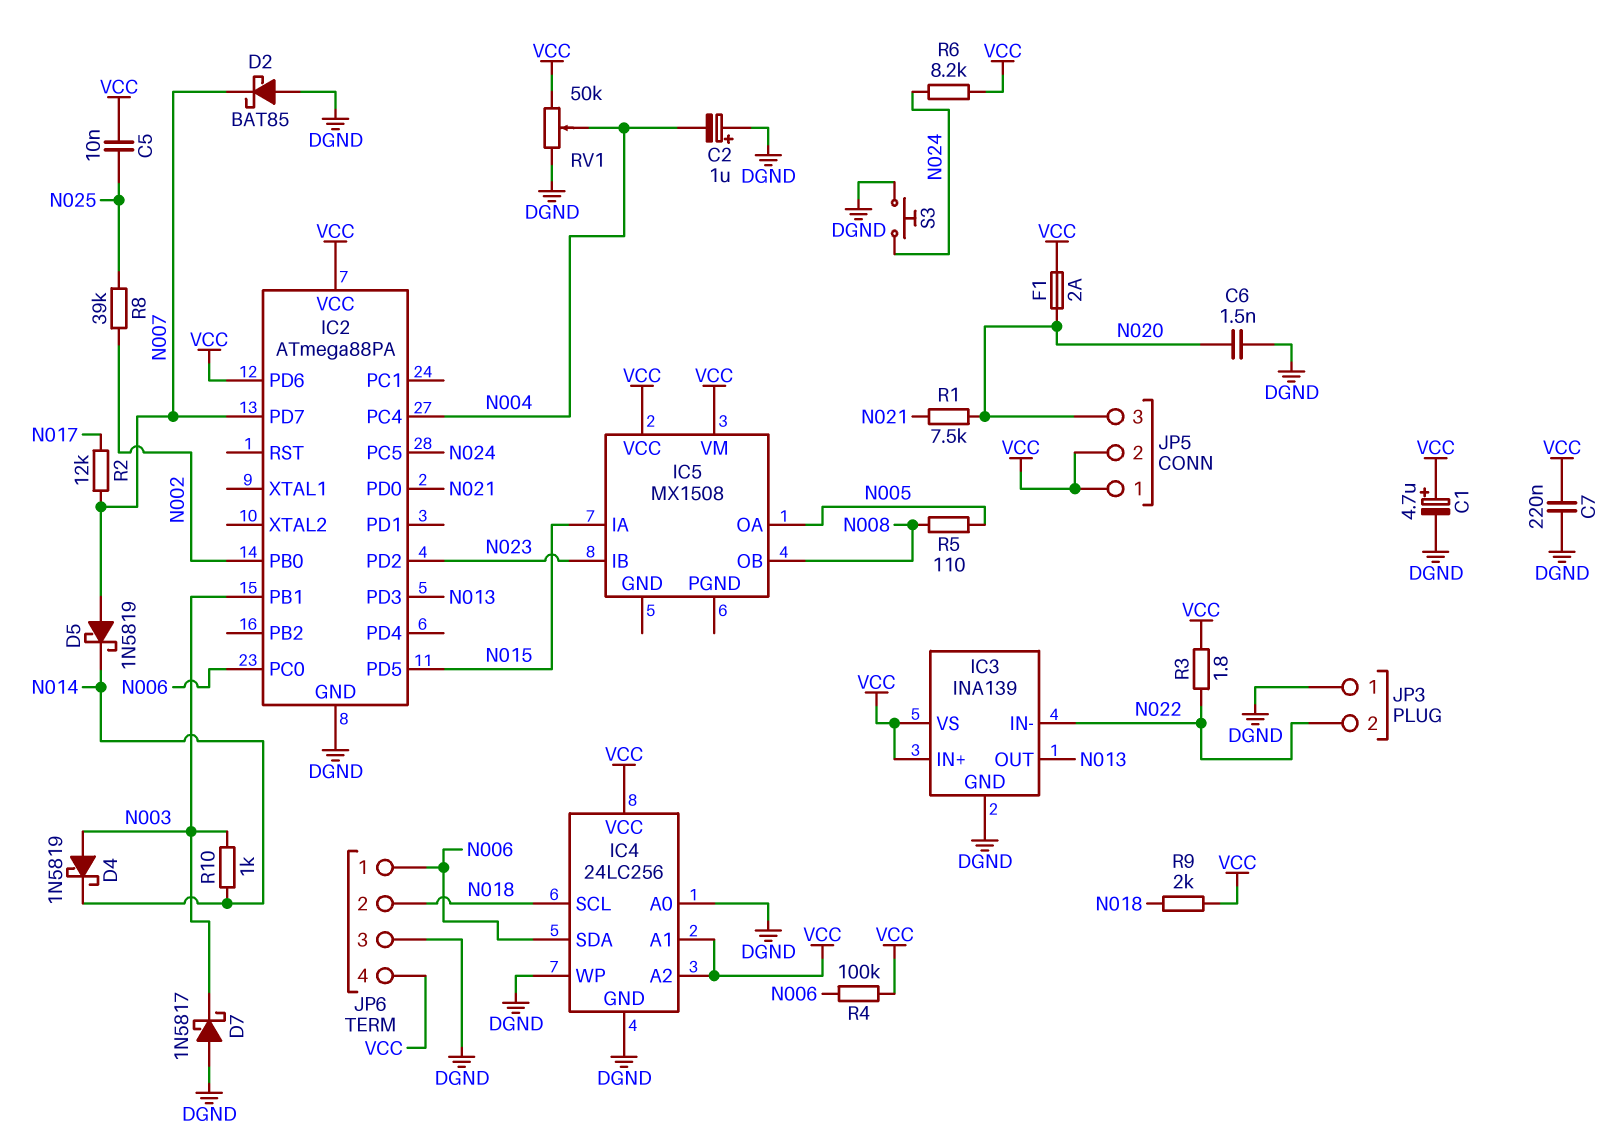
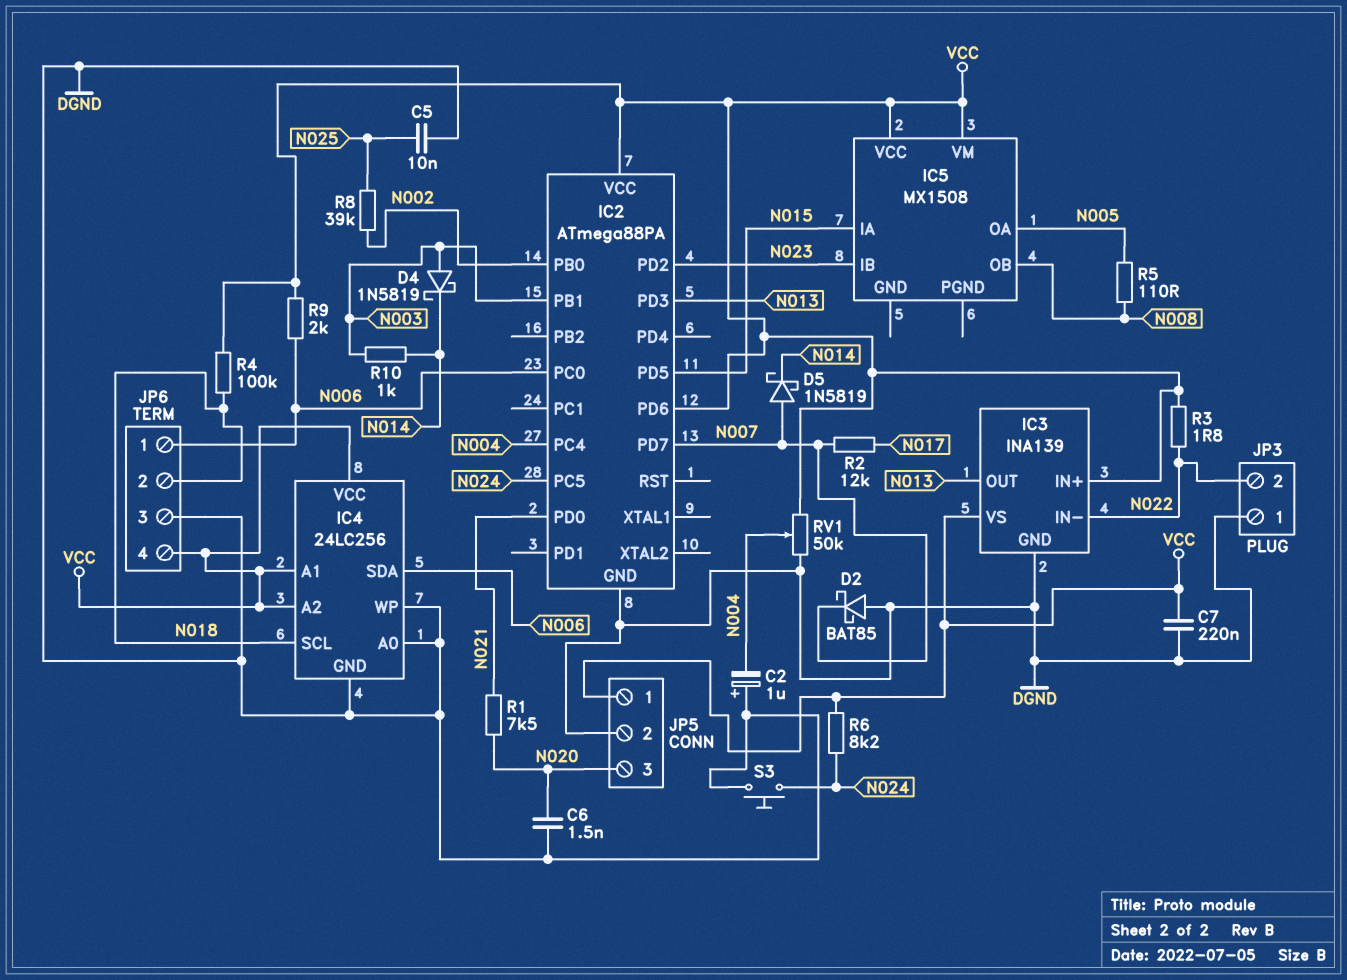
C1: 4.7uF (plus VCC, minus DGND) -> none
C5: 10nF (N025, VCC) -> 10nF (DGND, N025)
D7: schottky 1N5817 (A DGND, K N003) -> none
F1: 2A (N020, VCC) -> none
JP5 pin 2: VCC -> DGND
R4: 100k (N006, VCC) -> 100k (N018, VCC)
R9: 2k (N018, VCC) -> 2k (N006, VCC)

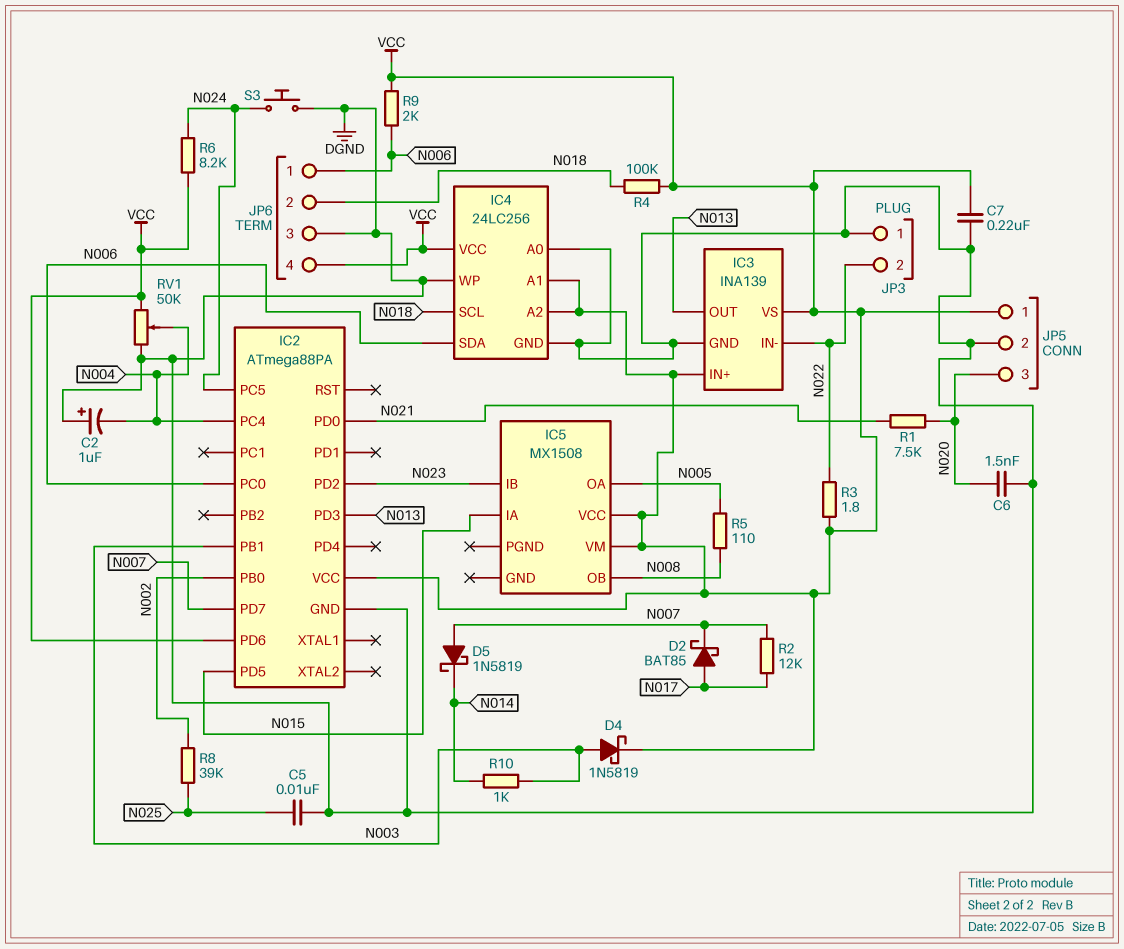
D2: schottky BAT85 (A DGND, K N007) -> schottky BAT85 (A N017, K N007)
D4: schottky 1N5819 (A N003, K N014) -> schottky 1N5819 (A N003, K VCC)

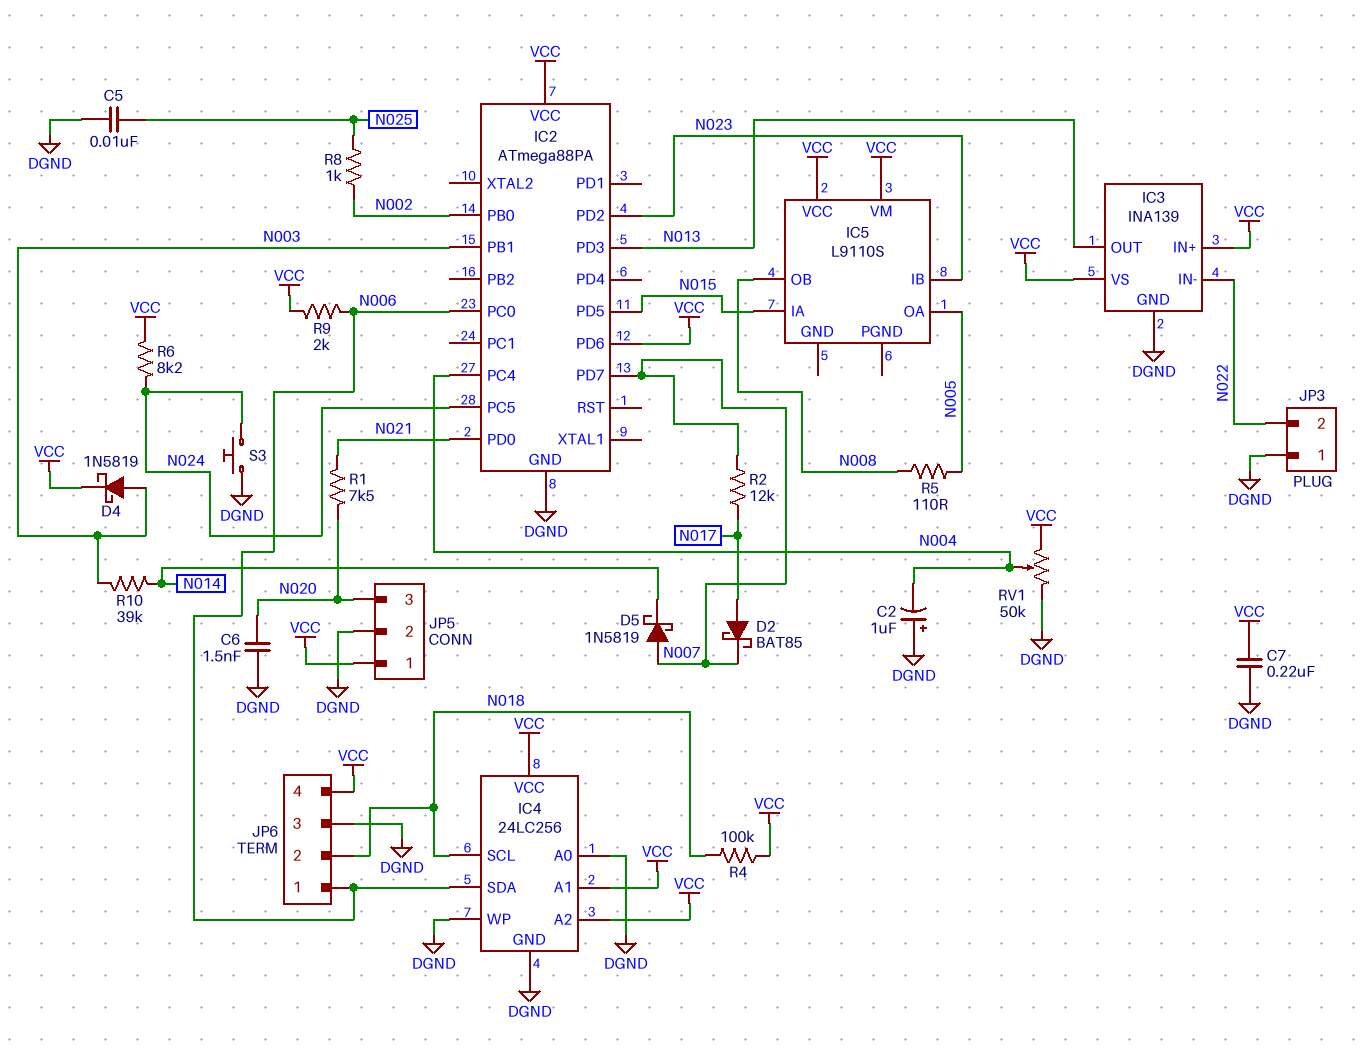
IC5: MX1508 -> L9110S
R3: 1.8 (N022, VCC) -> none
R8: 39k (N002, N025) -> 1k (N002, N025)
R10: 1k (N003, N014) -> 39k (N003, N014)

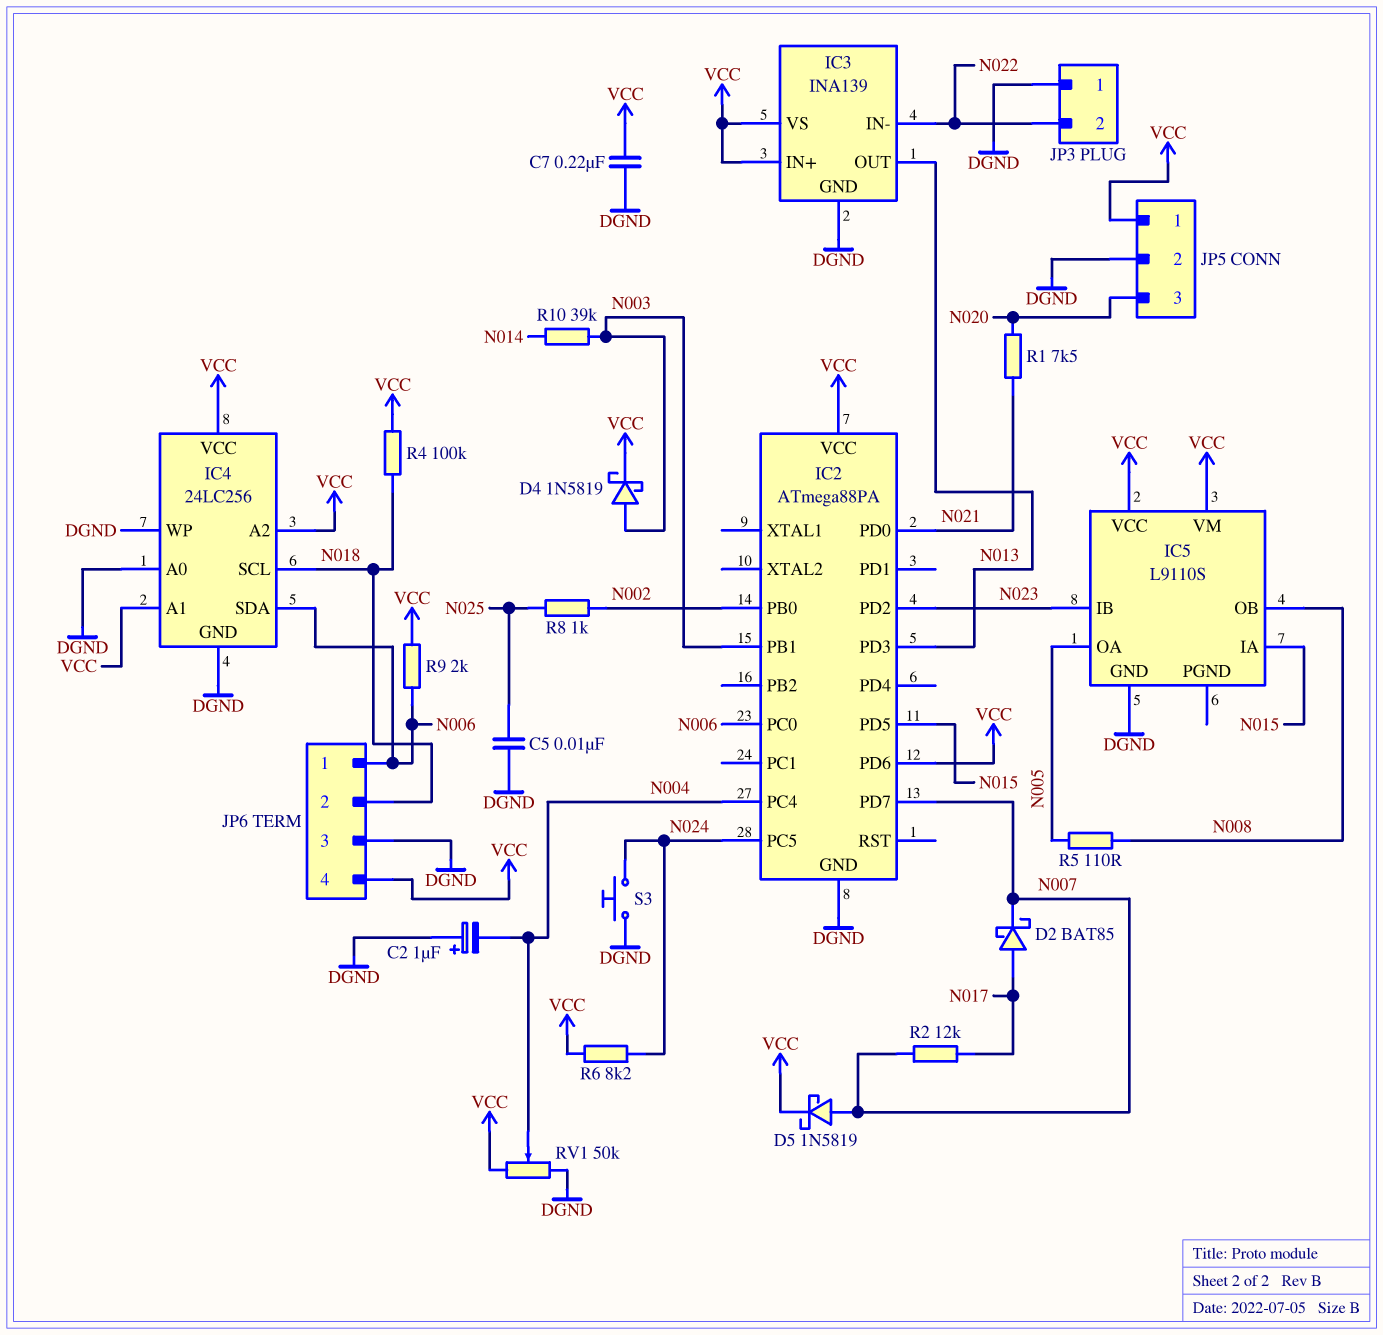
C6: 1.5nF (DGND, N020) -> none
D5: schottky 1N5819 (A N007, K N014) -> schottky 1N5819 (A N007, K VCC)
IC5 pin GND: none -> DGND

